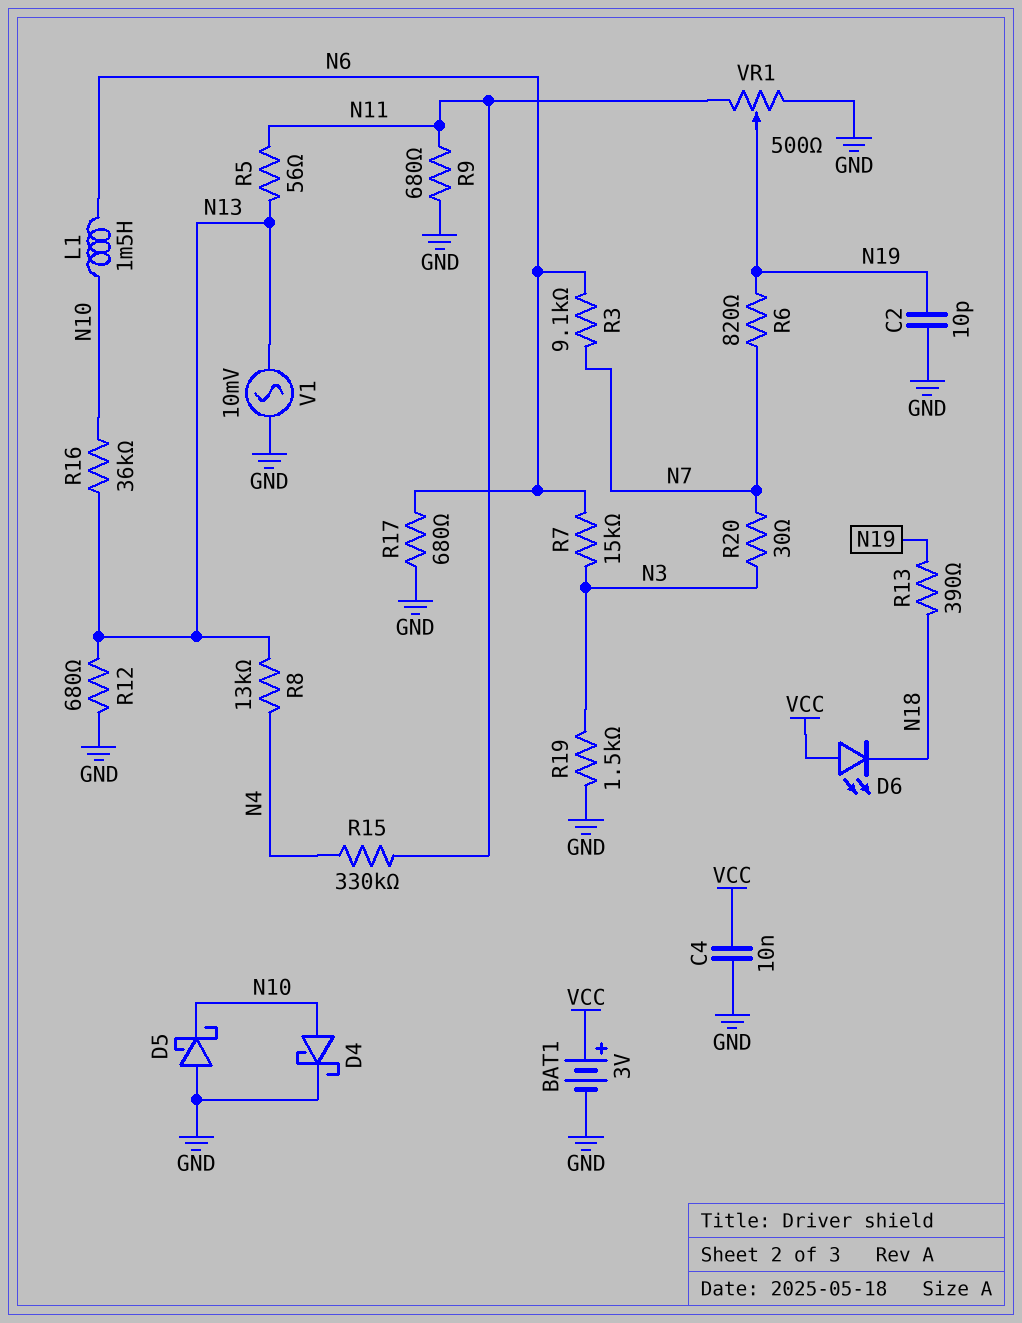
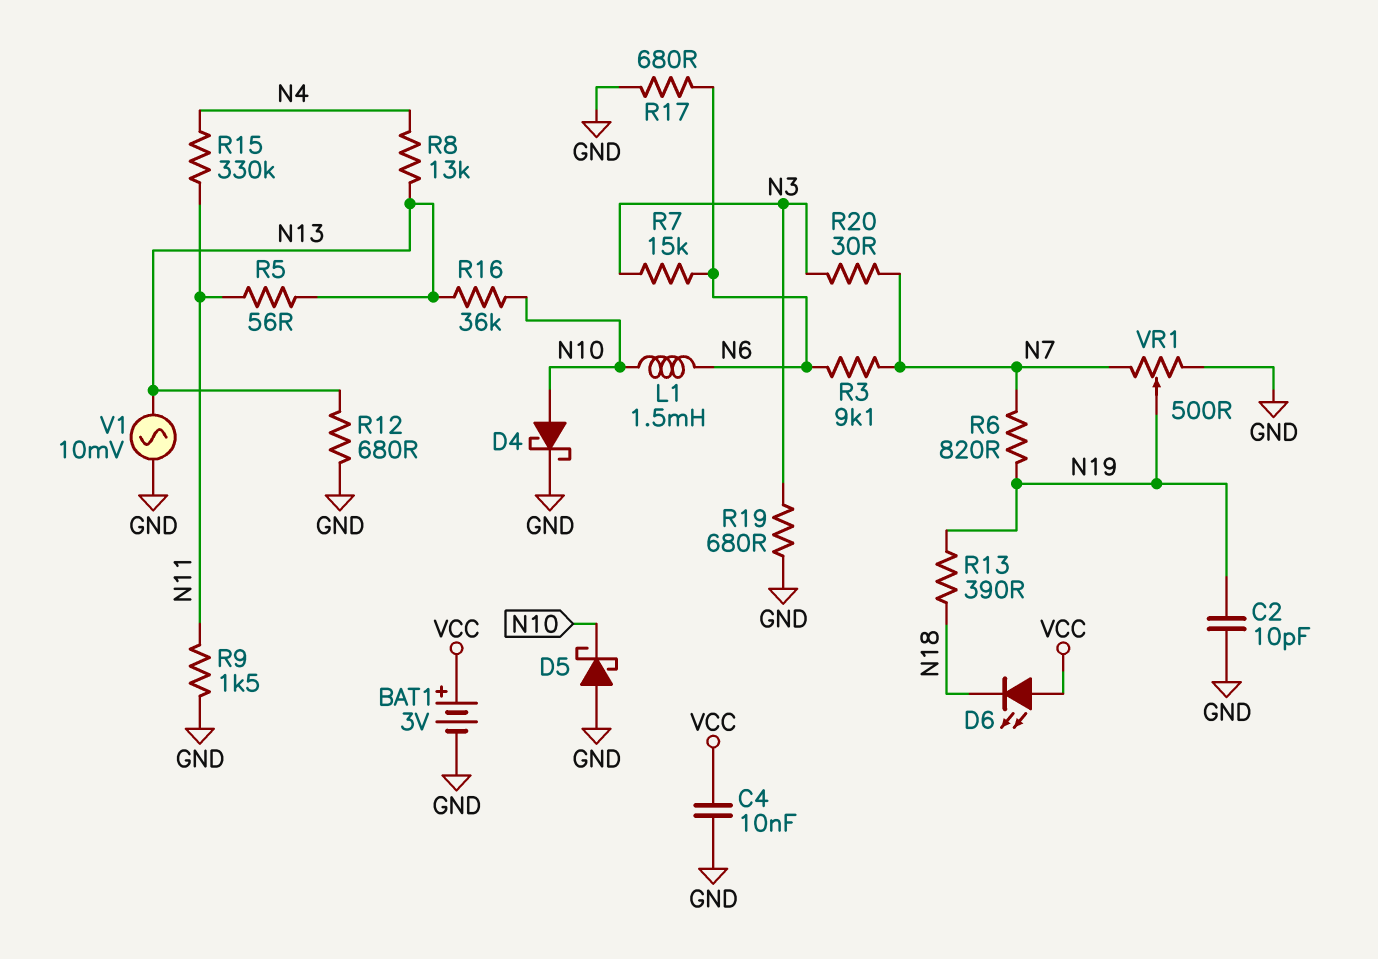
R9: 680 (GND, N11) -> 1.5k (GND, N11)
R19: 1.5k (GND, N3) -> 680 (GND, N3)
VR1: 500 (GND, N11, wiper N19) -> 500 (GND, N7, wiper N19)

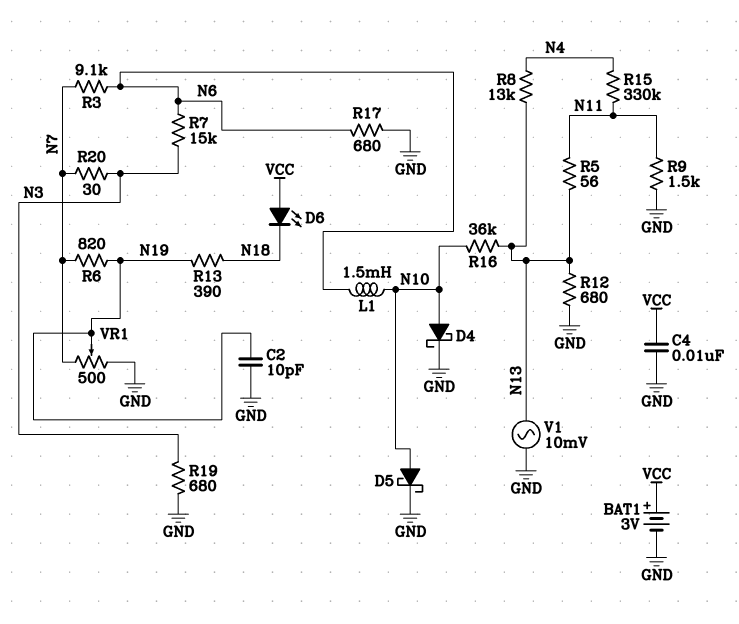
D5: schottky (A GND, K N10) -> schottky (A N10, K GND)

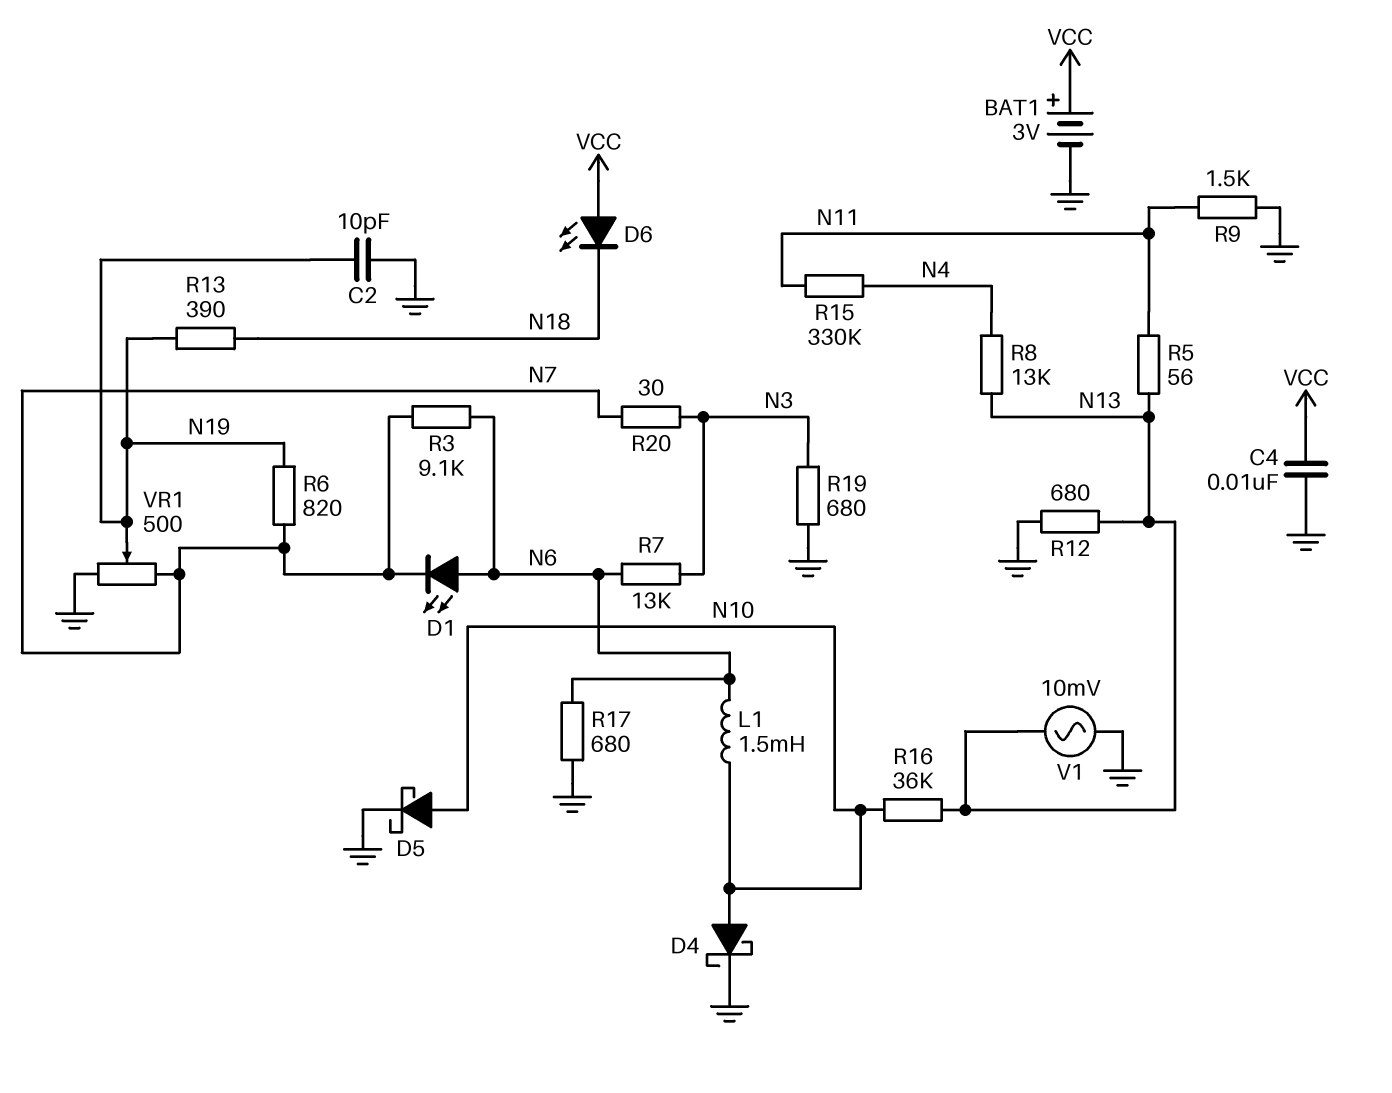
D1: none -> LED (A N6, K N7)
R7: 15k (N3, N6) -> 13k (N3, N6)

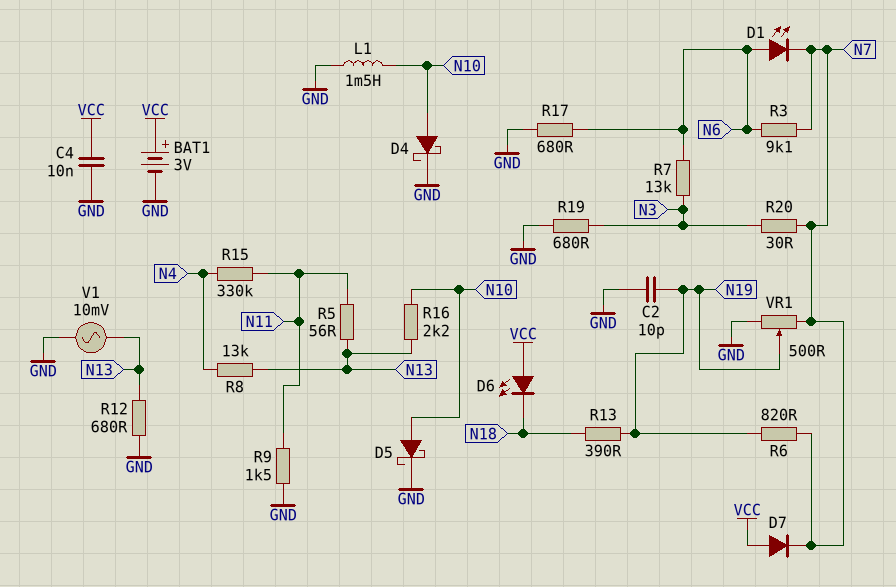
D7: none -> diode (A VCC, K N7)
L1: 1.5mH (N6, N10) -> 1.5mH (GND, N10)
R16: 36k (N10, N13) -> 2.2k (N10, N13)

